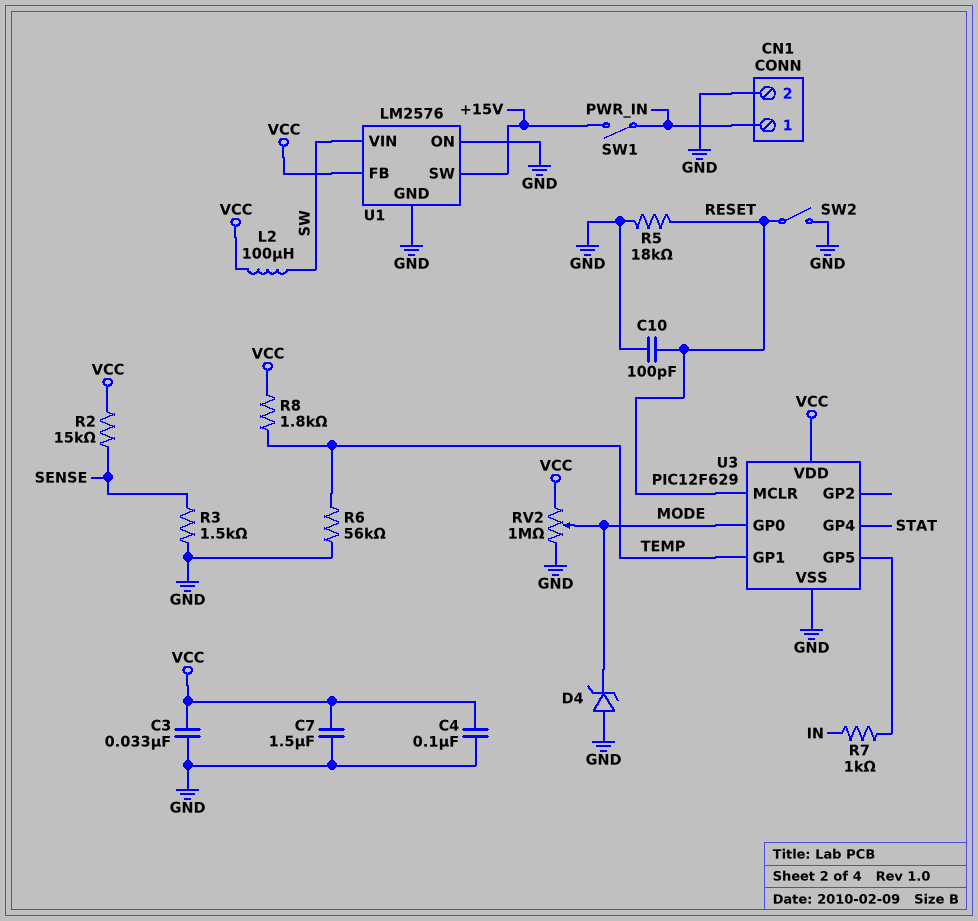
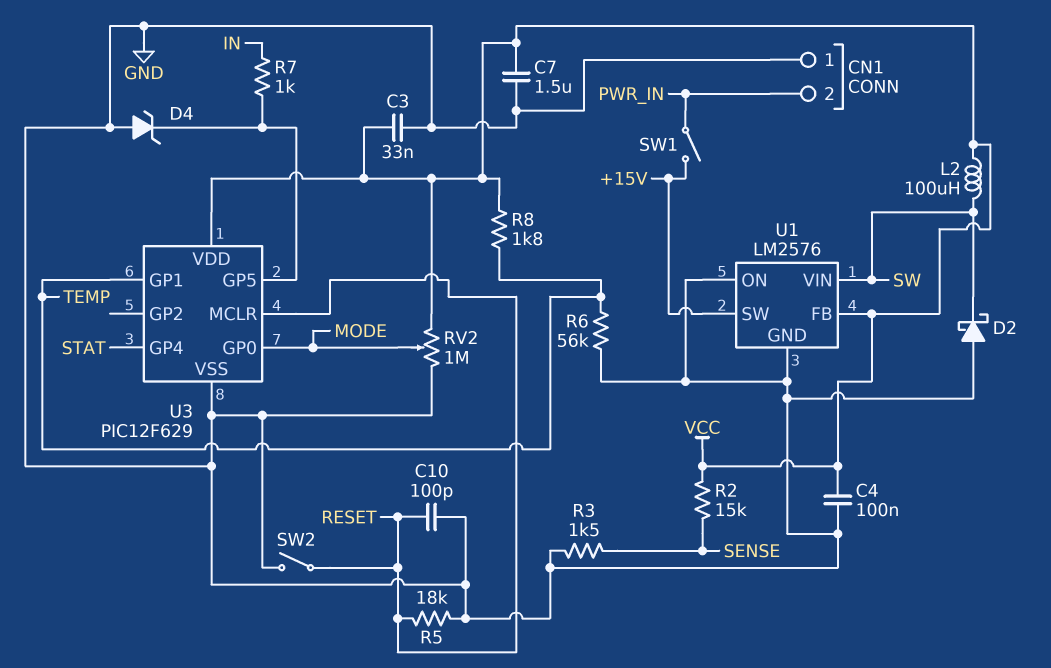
CN1 pin 1: PWR_IN -> GND
CN1 pin 2: GND -> PWR_IN
D2: none -> schottky (A GND, K SW)
D4: zener (A GND, K MODE) -> zener (A GND, K U3/GP5)

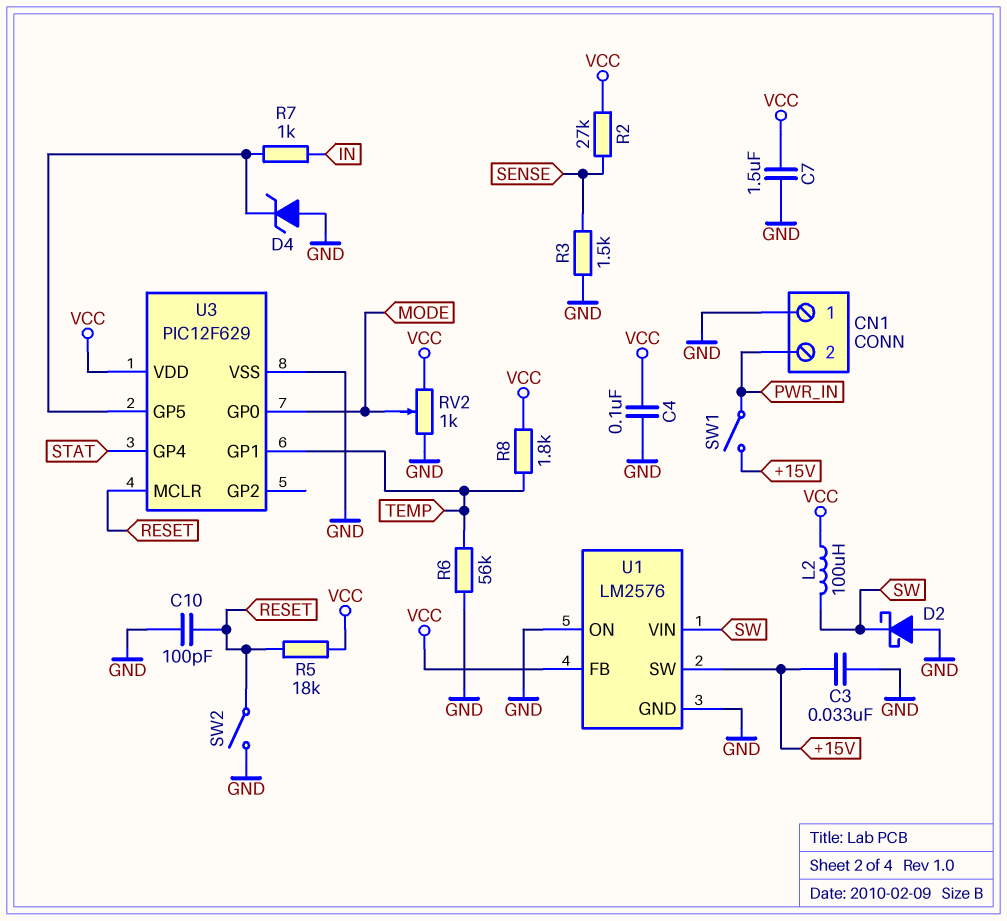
C3: 33nF (GND, VCC) -> 33nF (+15V, GND)
R2: 15k (SENSE, VCC) -> 27k (SENSE, VCC)
R5: 18k (GND, RESET) -> 18k (RESET, VCC)
RV2: 1M (GND, VCC, wiper MODE) -> 1k (GND, VCC, wiper MODE)

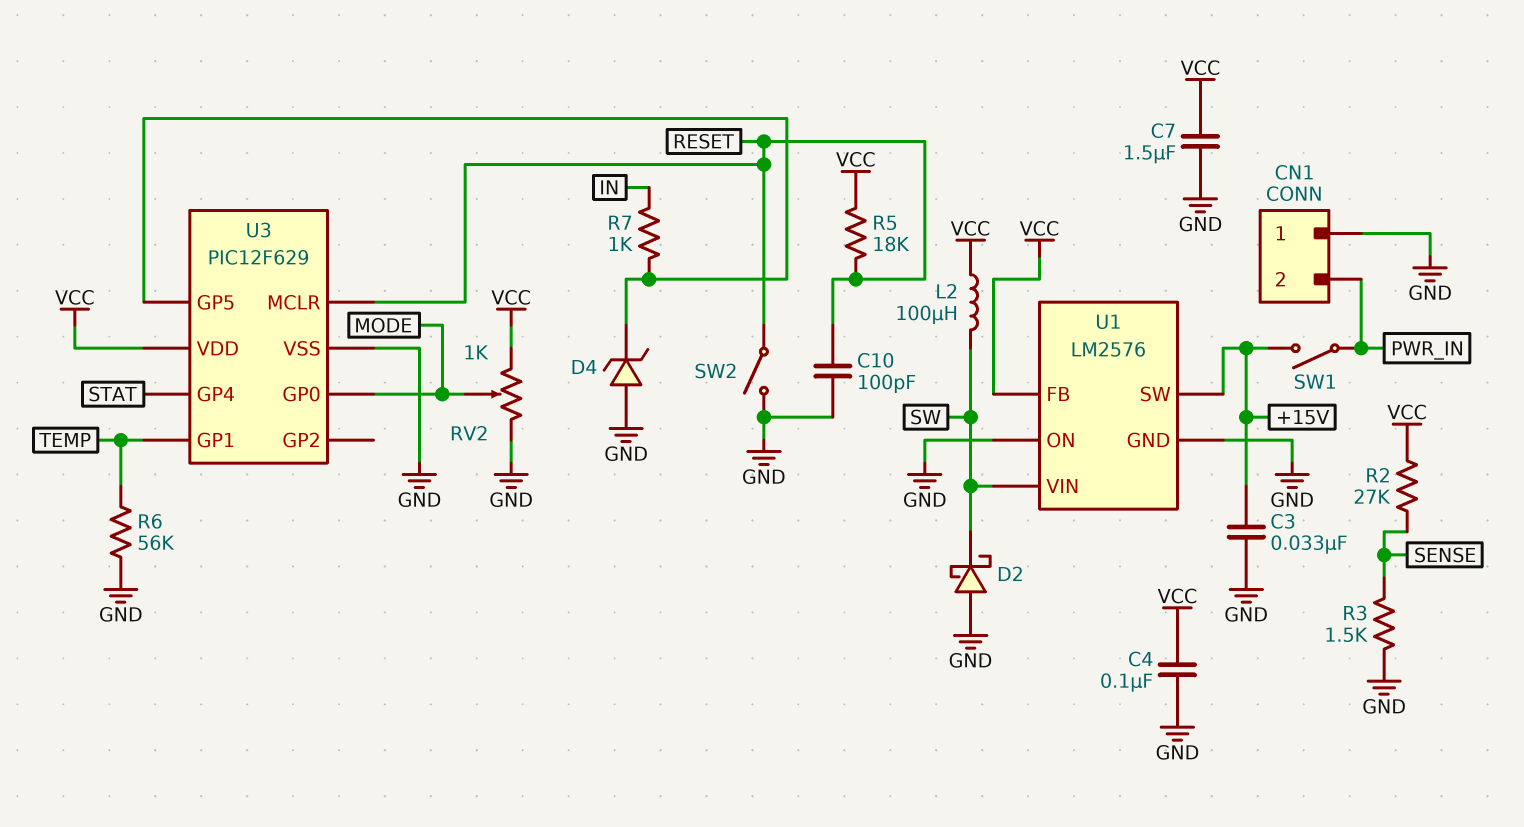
R8: 1.8k (TEMP, VCC) -> none

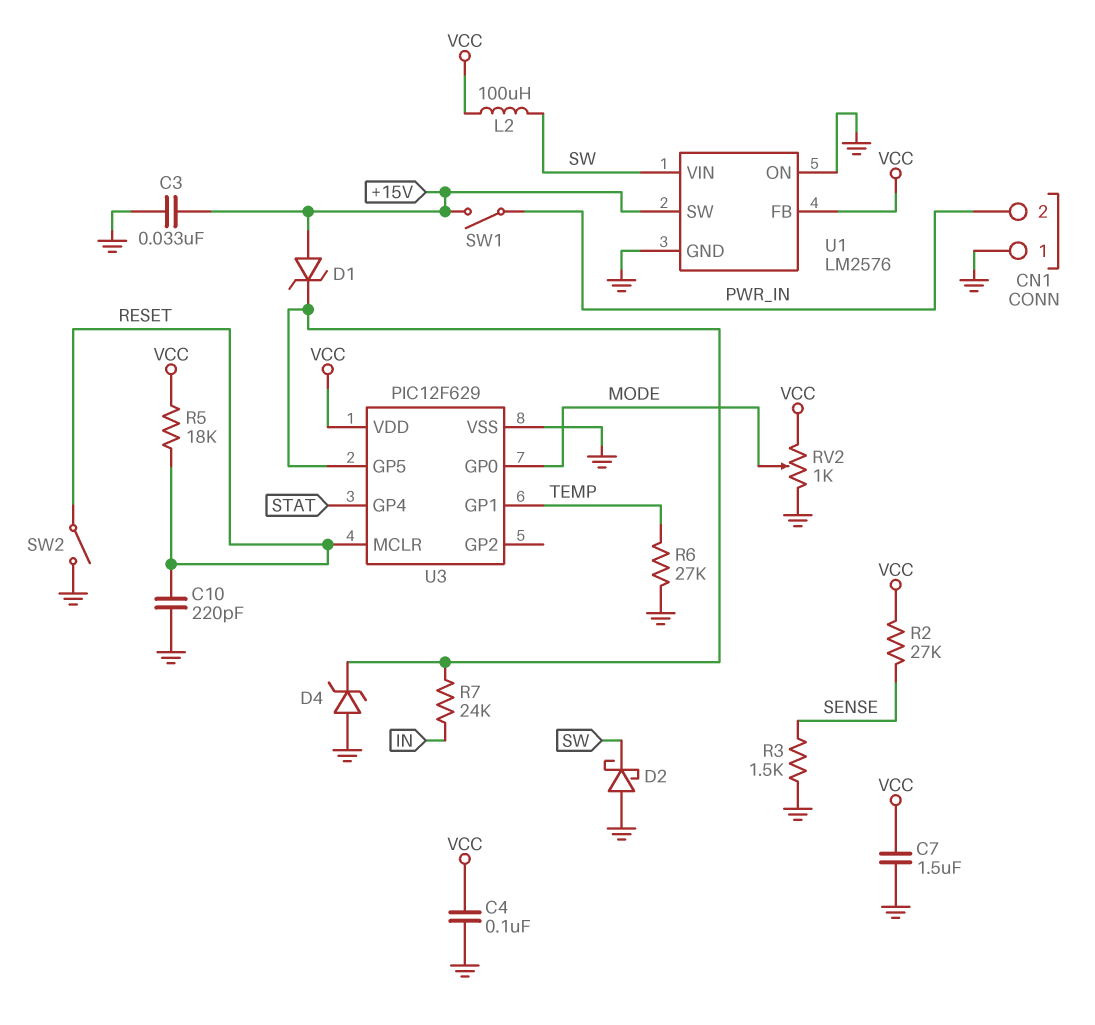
C10: 100pF (GND, RESET) -> 220pF (GND, RESET)
D1: none -> zener (A +15V, K U3/GP5)
R6: 56k (GND, TEMP) -> 27k (GND, TEMP)
R7: 1k (IN, U3/GP5) -> 24k (IN, U3/GP5)

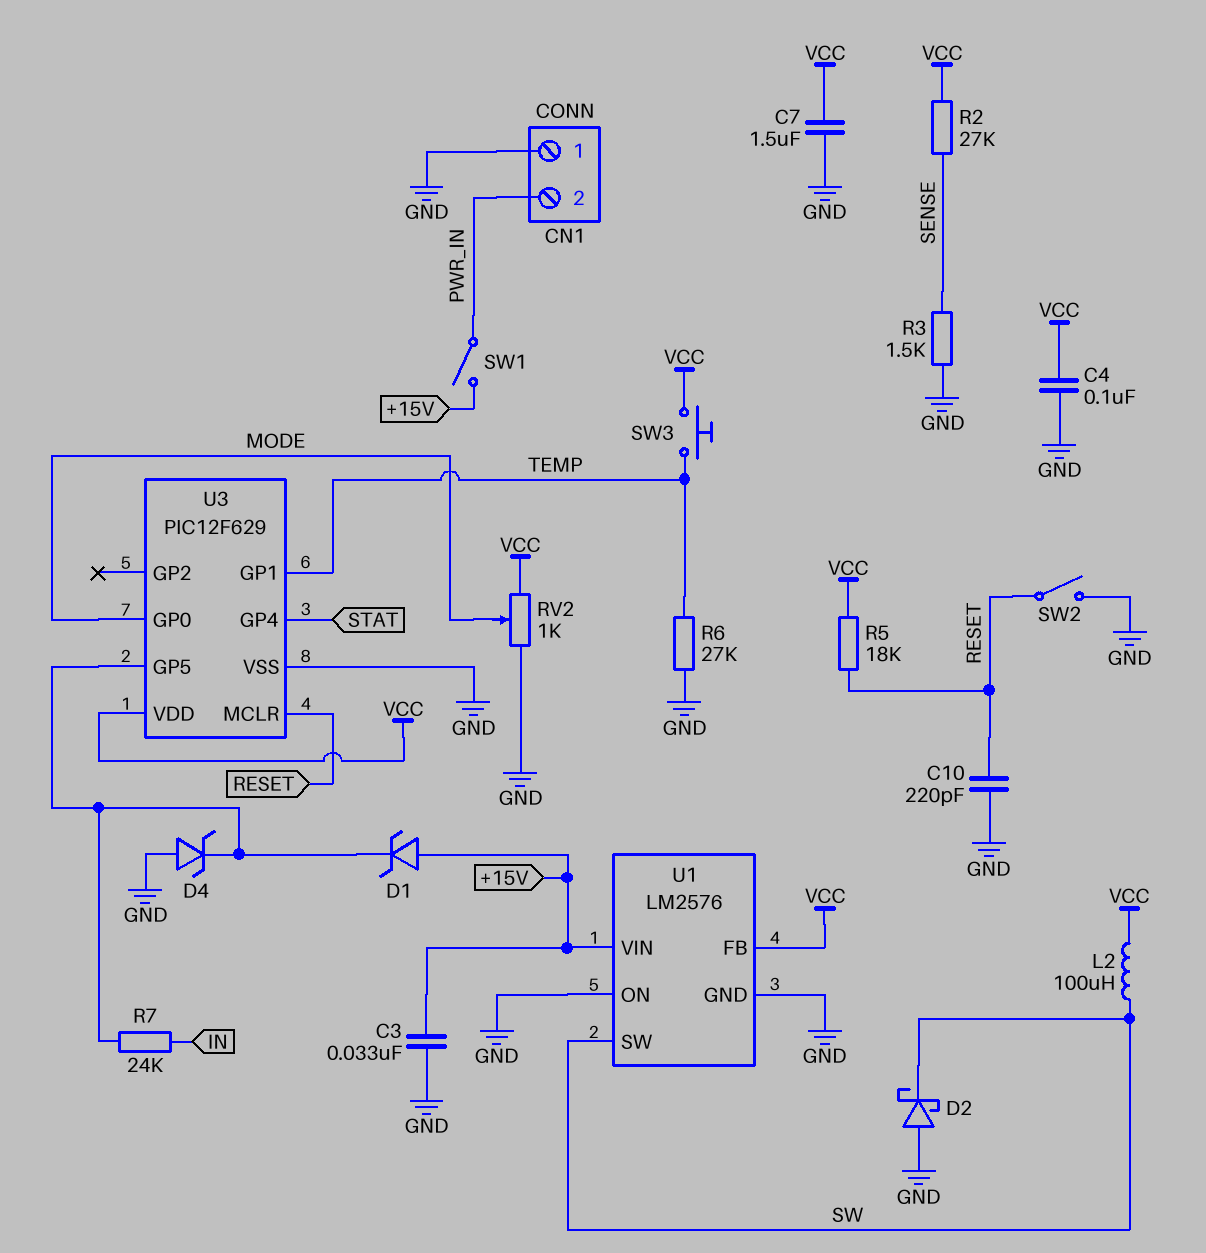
SW3: none -> button (TEMP, VCC)
U1 pin SW: +15V -> SW
U1 pin VIN: SW -> +15V

